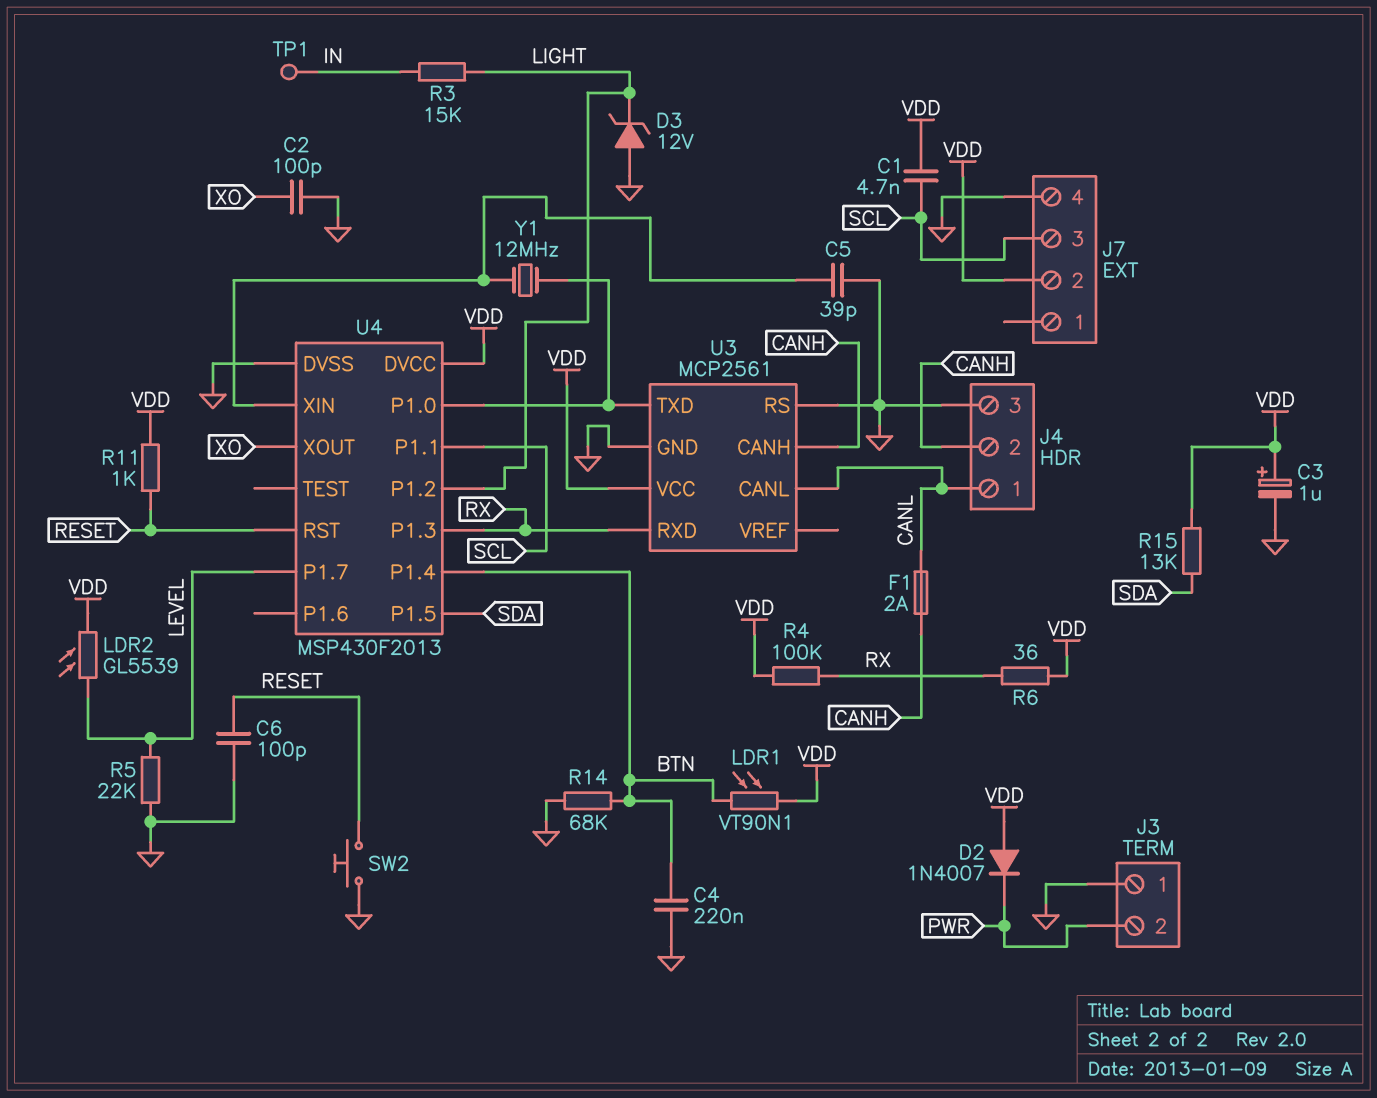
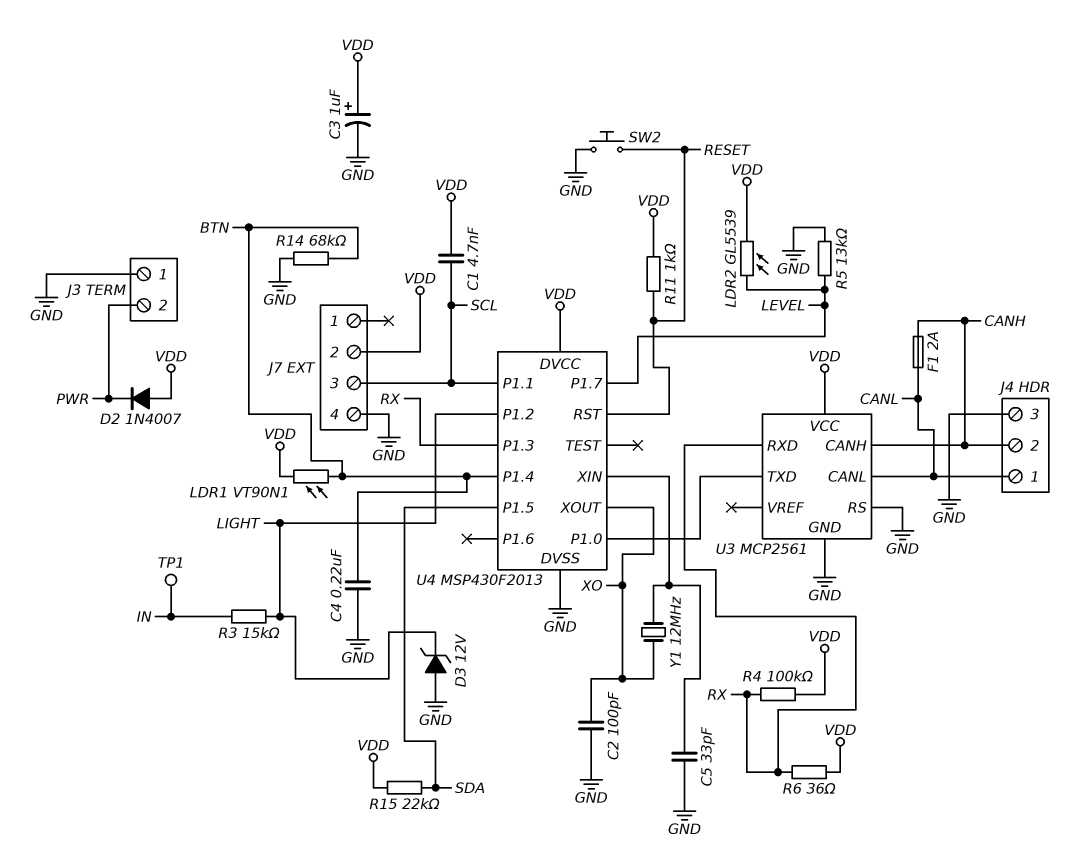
C5: 39pF (GND, U4/XIN) -> 33pF (GND, U4/XIN)
C6: 100pF (GND, RESET) -> none
R5: 22k (GND, LEVEL) -> 13k (GND, LEVEL)
R15: 13k (SDA, VDD) -> 22k (SDA, VDD)
Y1: 12MHz (U3/TXD, U4/XIN) -> 12MHz (U4/XIN, XO)

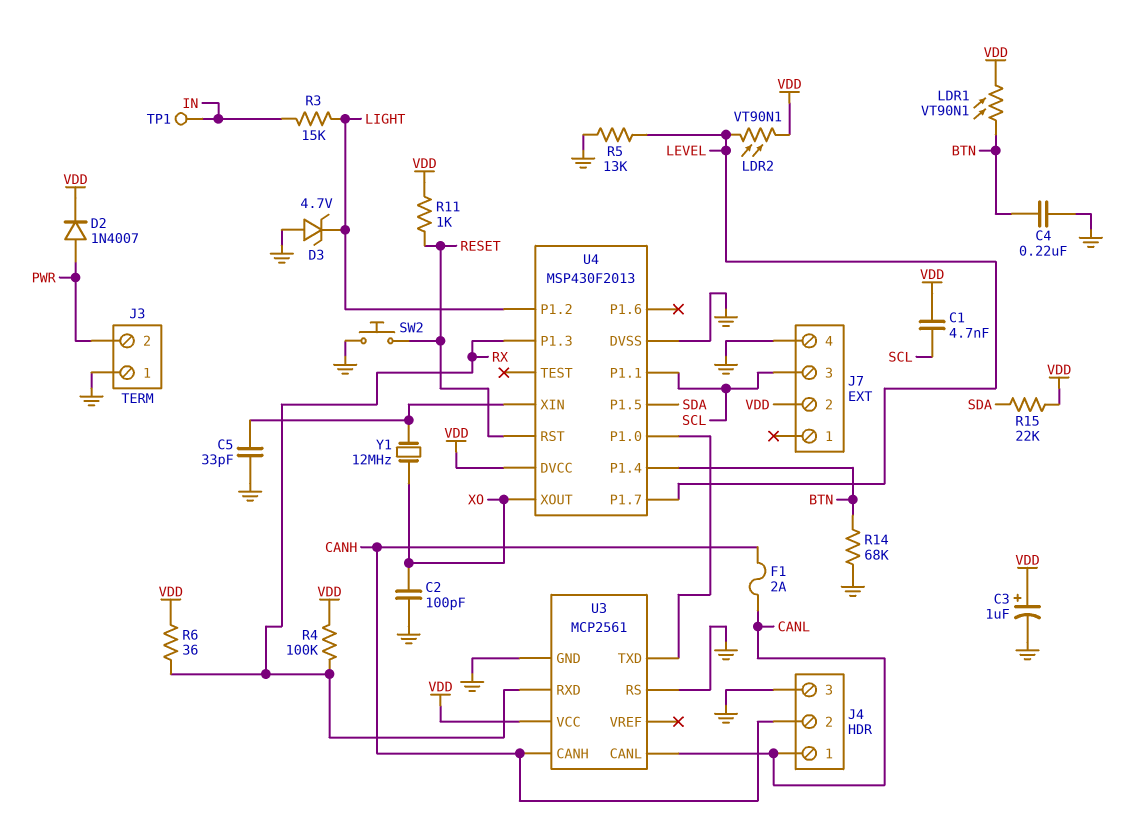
D2: diode 1N4007 (A VDD, K PWR) -> diode 1N4007 (A PWR, K VDD)
D3: zener 12V (A GND, K LIGHT) -> zener 4.7V (A GND, K LIGHT)
LDR2: GL5539 (LEVEL, VDD) -> VT90N1 (LEVEL, VDD)

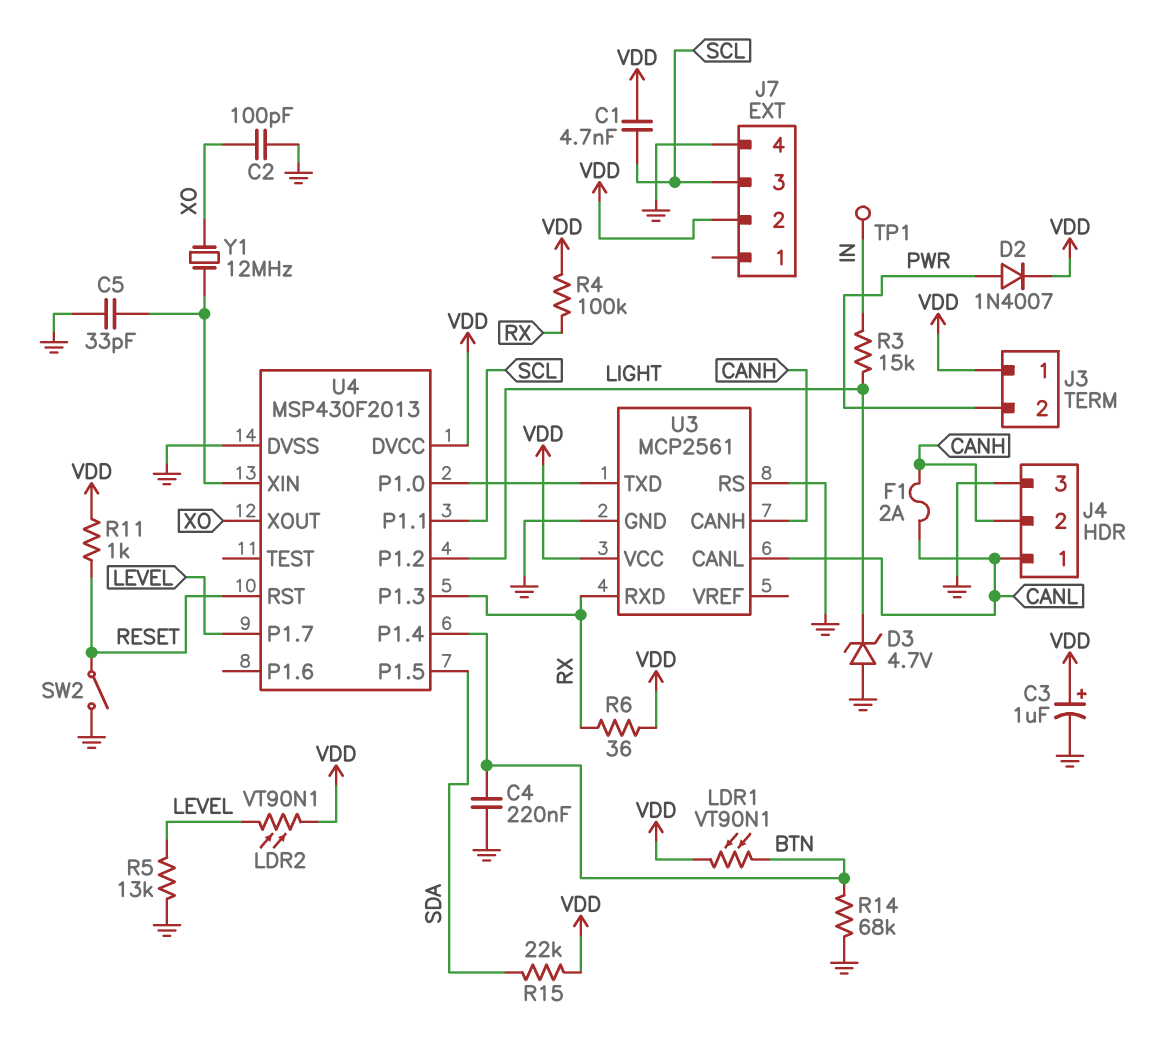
J3 pin 1: GND -> VDD
SW2: button (GND, RESET) -> switch (GND, RESET)

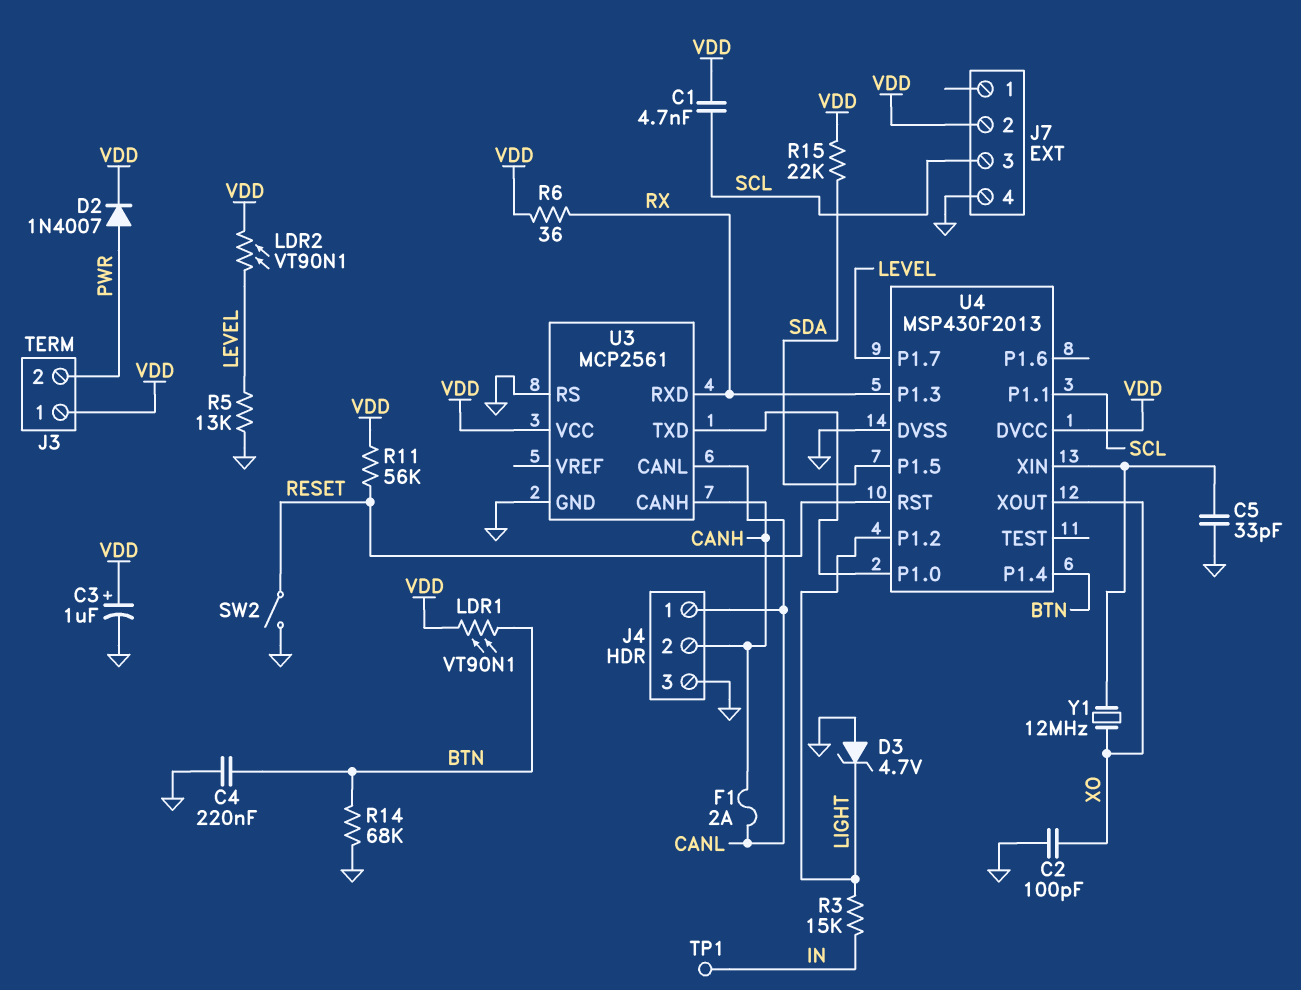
R4: 100k (RX, VDD) -> none
R11: 1k (RESET, VDD) -> 56k (RESET, VDD)

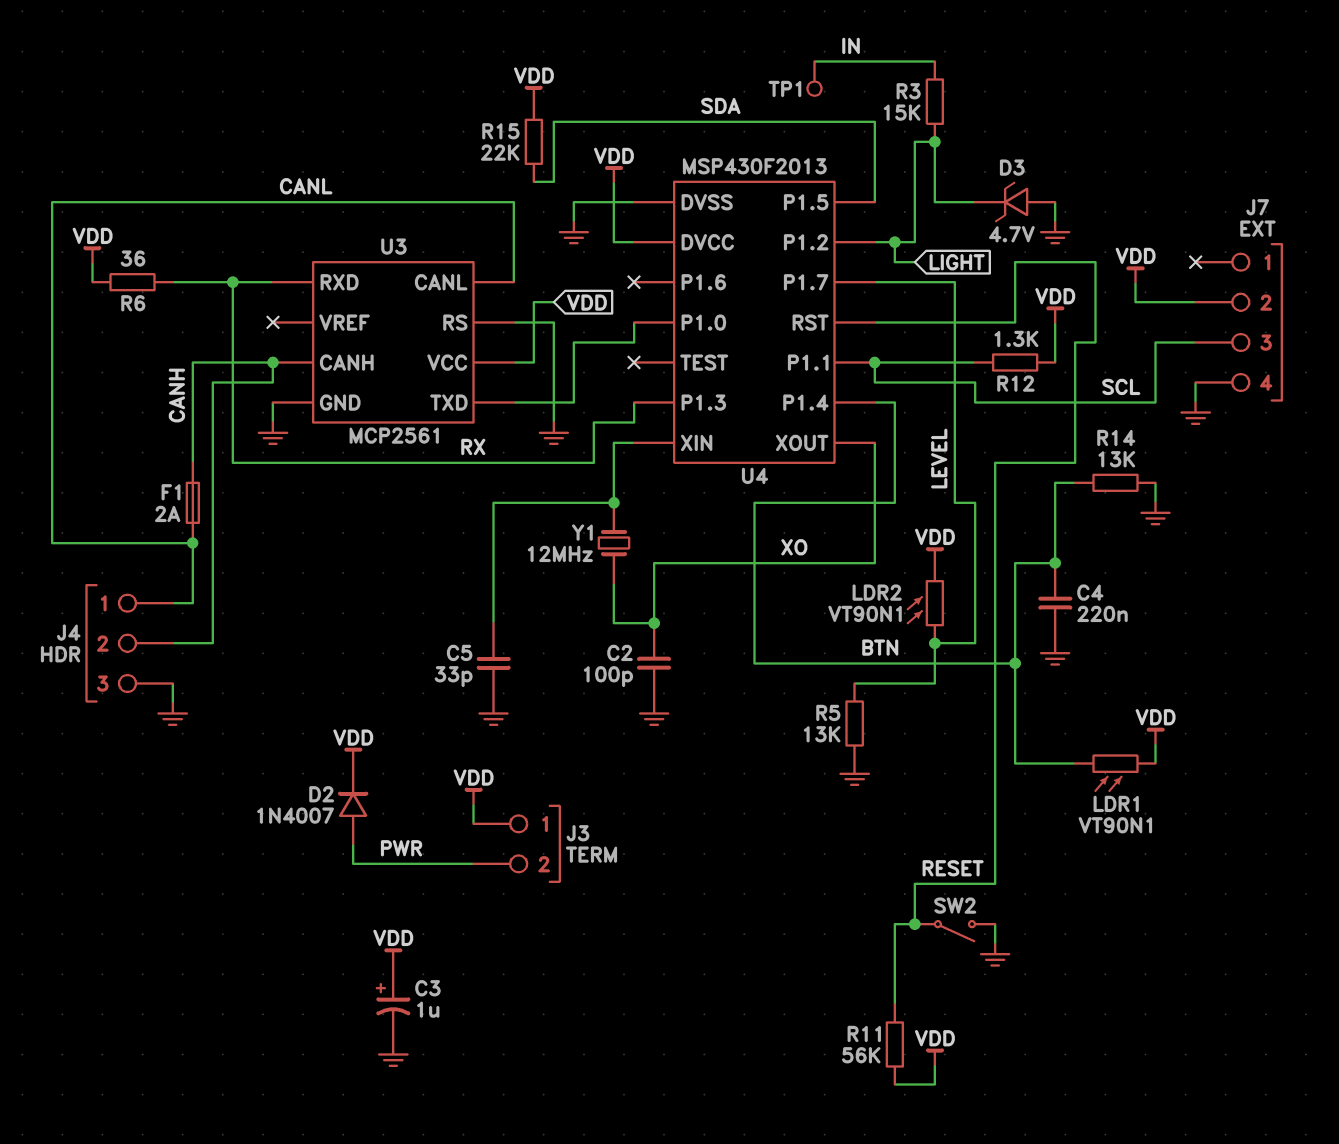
C1: 4.7nF (SCL, VDD) -> none
R12: none -> 1.3k (SCL, VDD)
R14: 68k (BTN, GND) -> 13k (BTN, GND)

